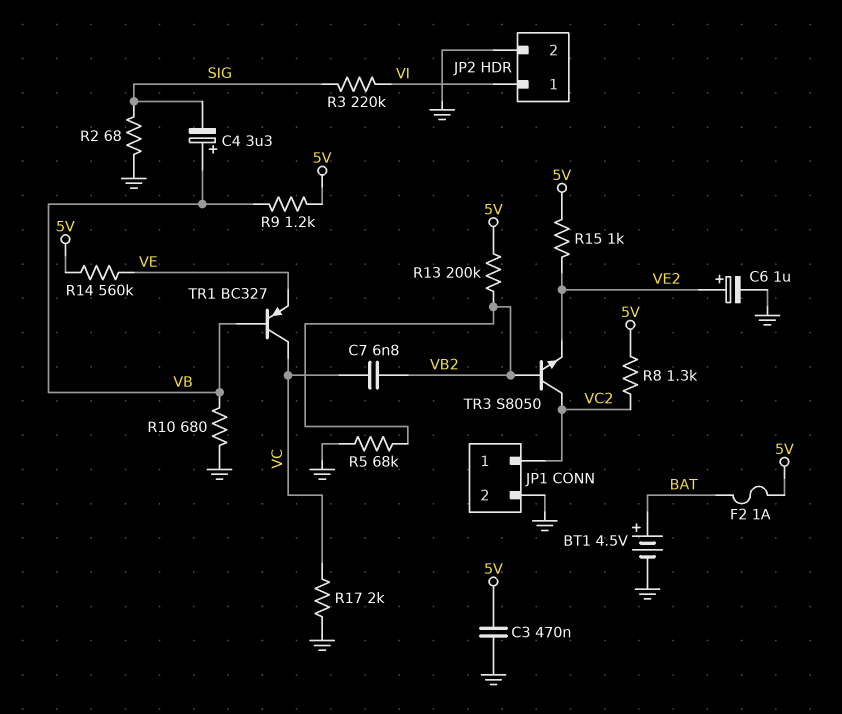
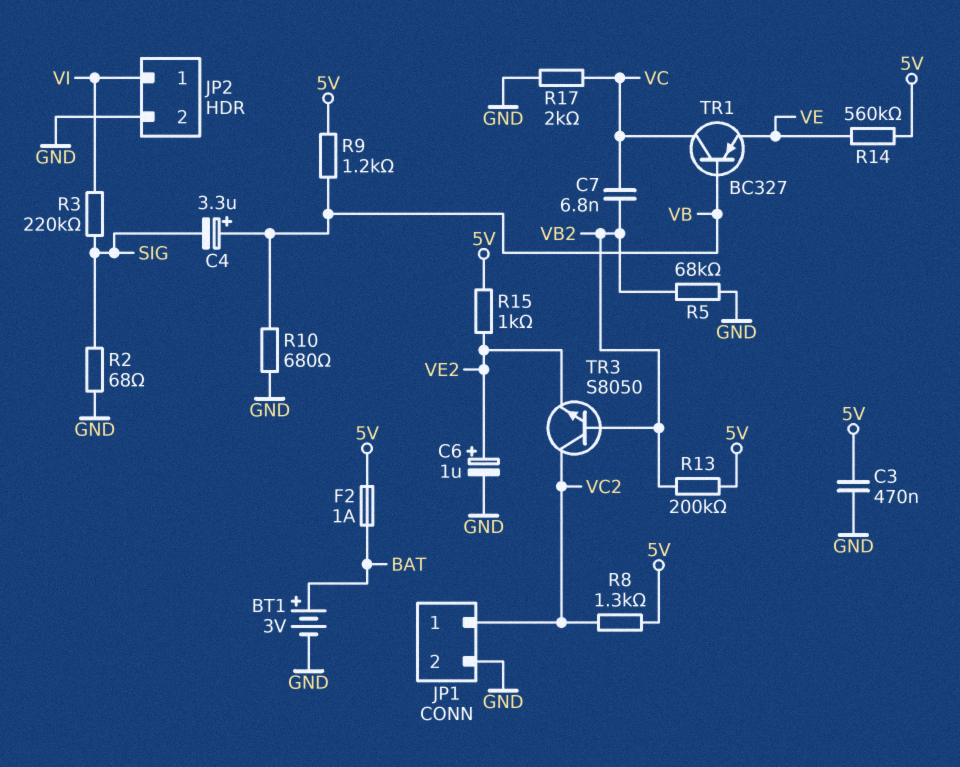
BT1: 4.5V (plus BAT, minus GND) -> 3V (plus BAT, minus GND)

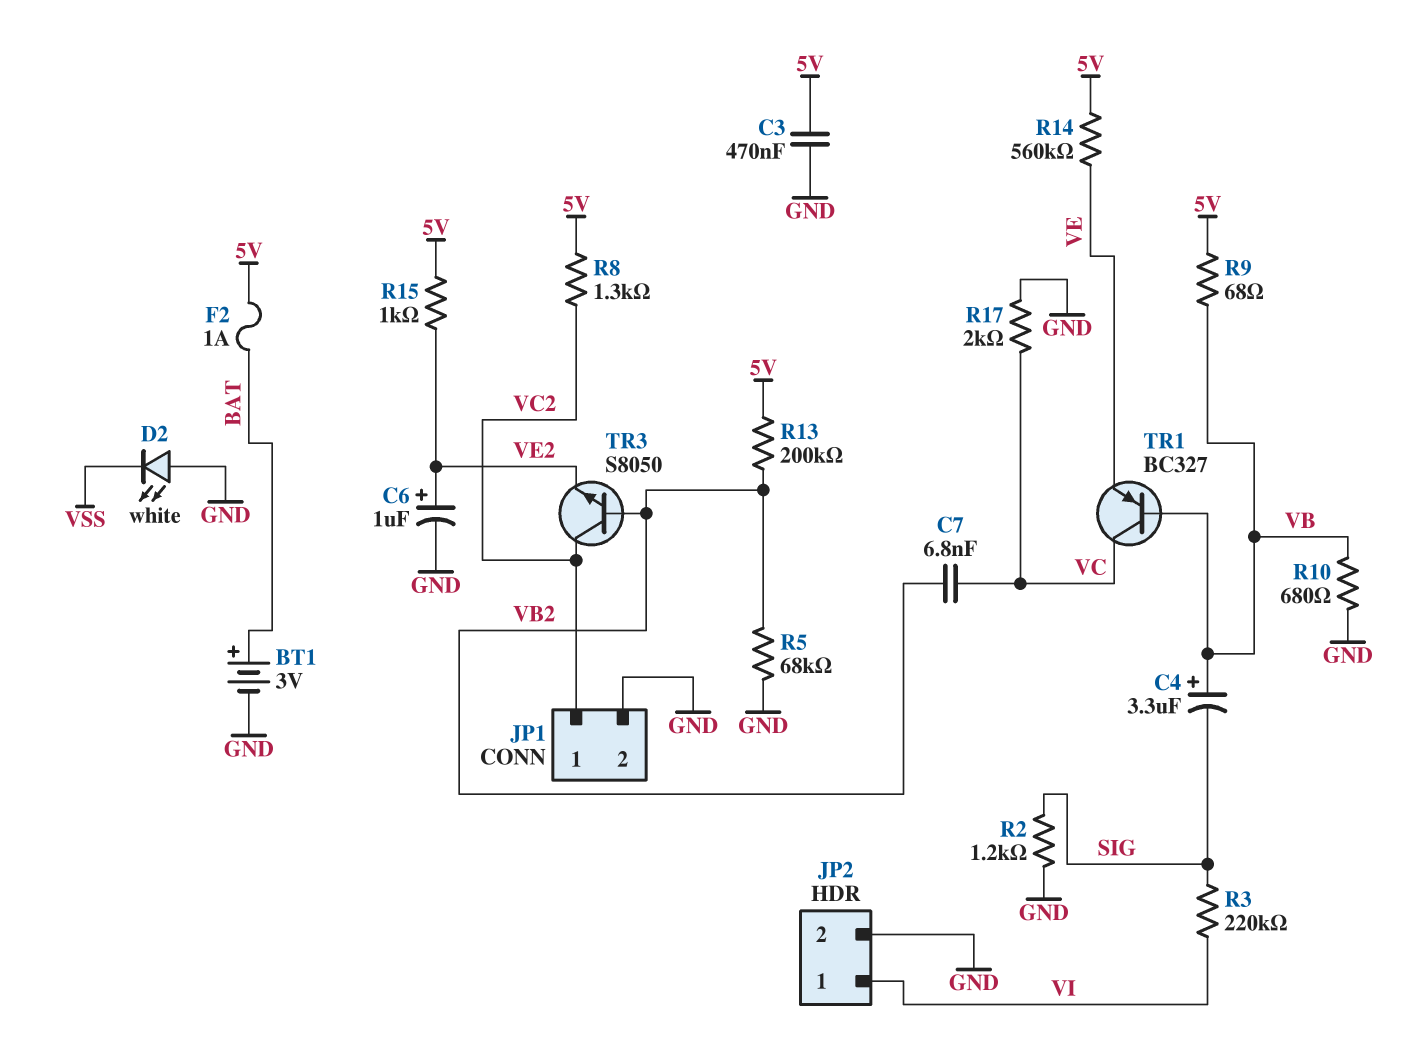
D2: none -> LED white (A GND, K VSS)
R2: 68 (GND, SIG) -> 1.2k (GND, SIG)
R9: 1.2k (5V, VB) -> 68 (5V, VB)

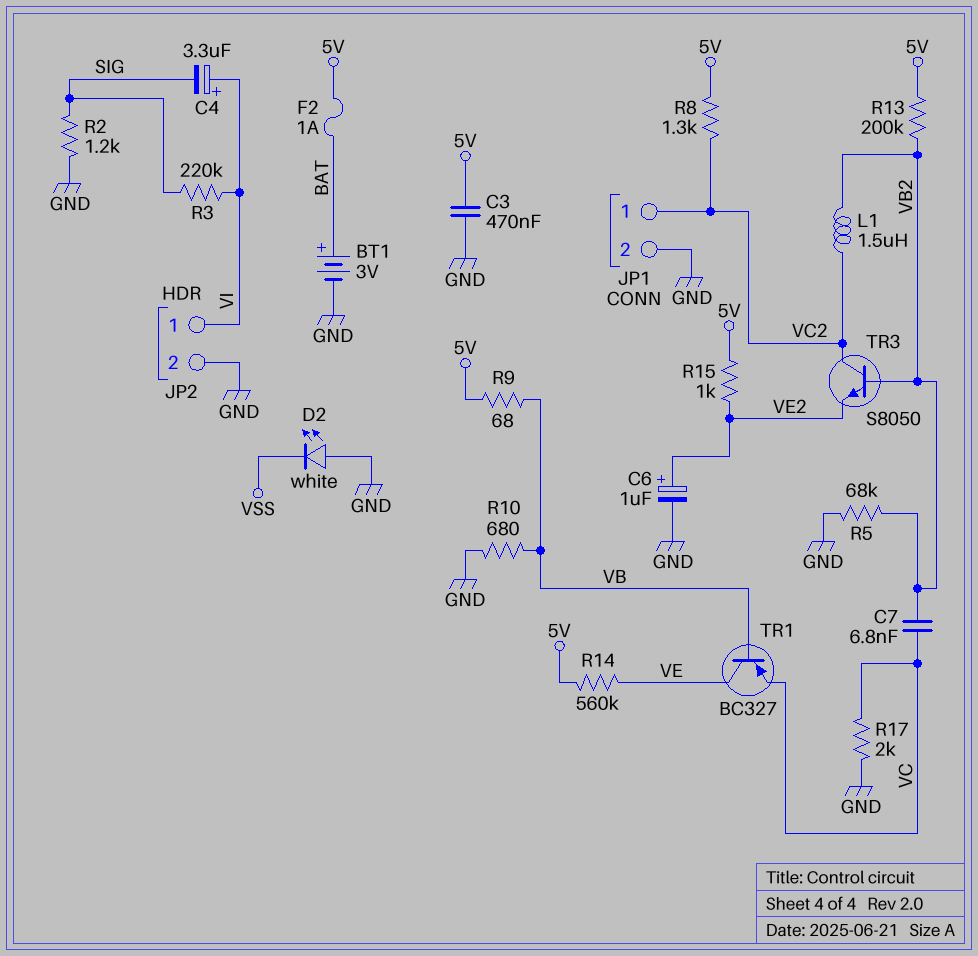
C4: 3.3uF (plus VB, minus SIG) -> 3.3uF (plus VI, minus SIG)
L1: none -> 1.5uH (VB2, VC2)
TR1: PNP BC327 (B VB, C VC, E VE) -> PNP BC327 (B VB, C VE, E VC)

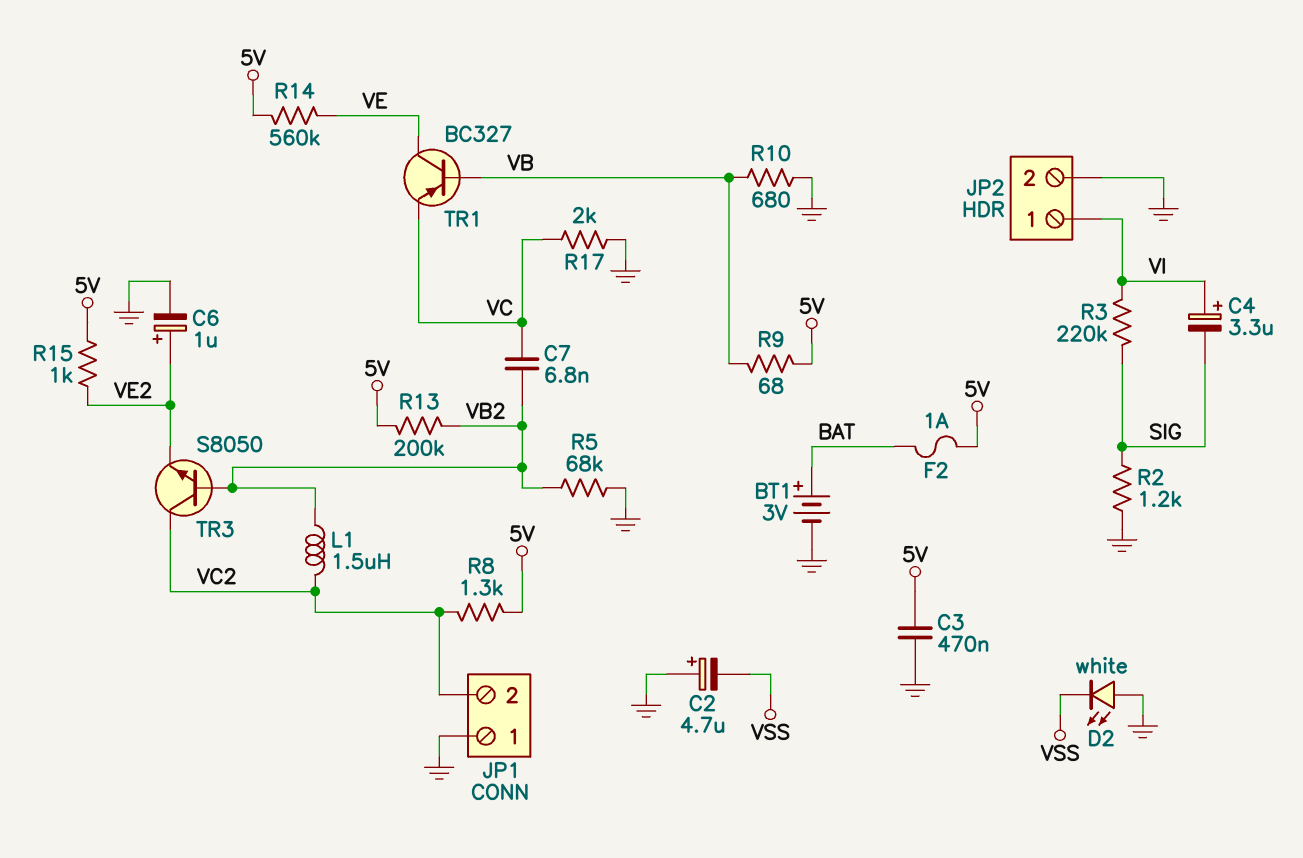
C2: none -> 4.7uF (plus GND, minus VSS)
JP1 pin 1: VC2 -> GND
JP1 pin 2: GND -> VC2

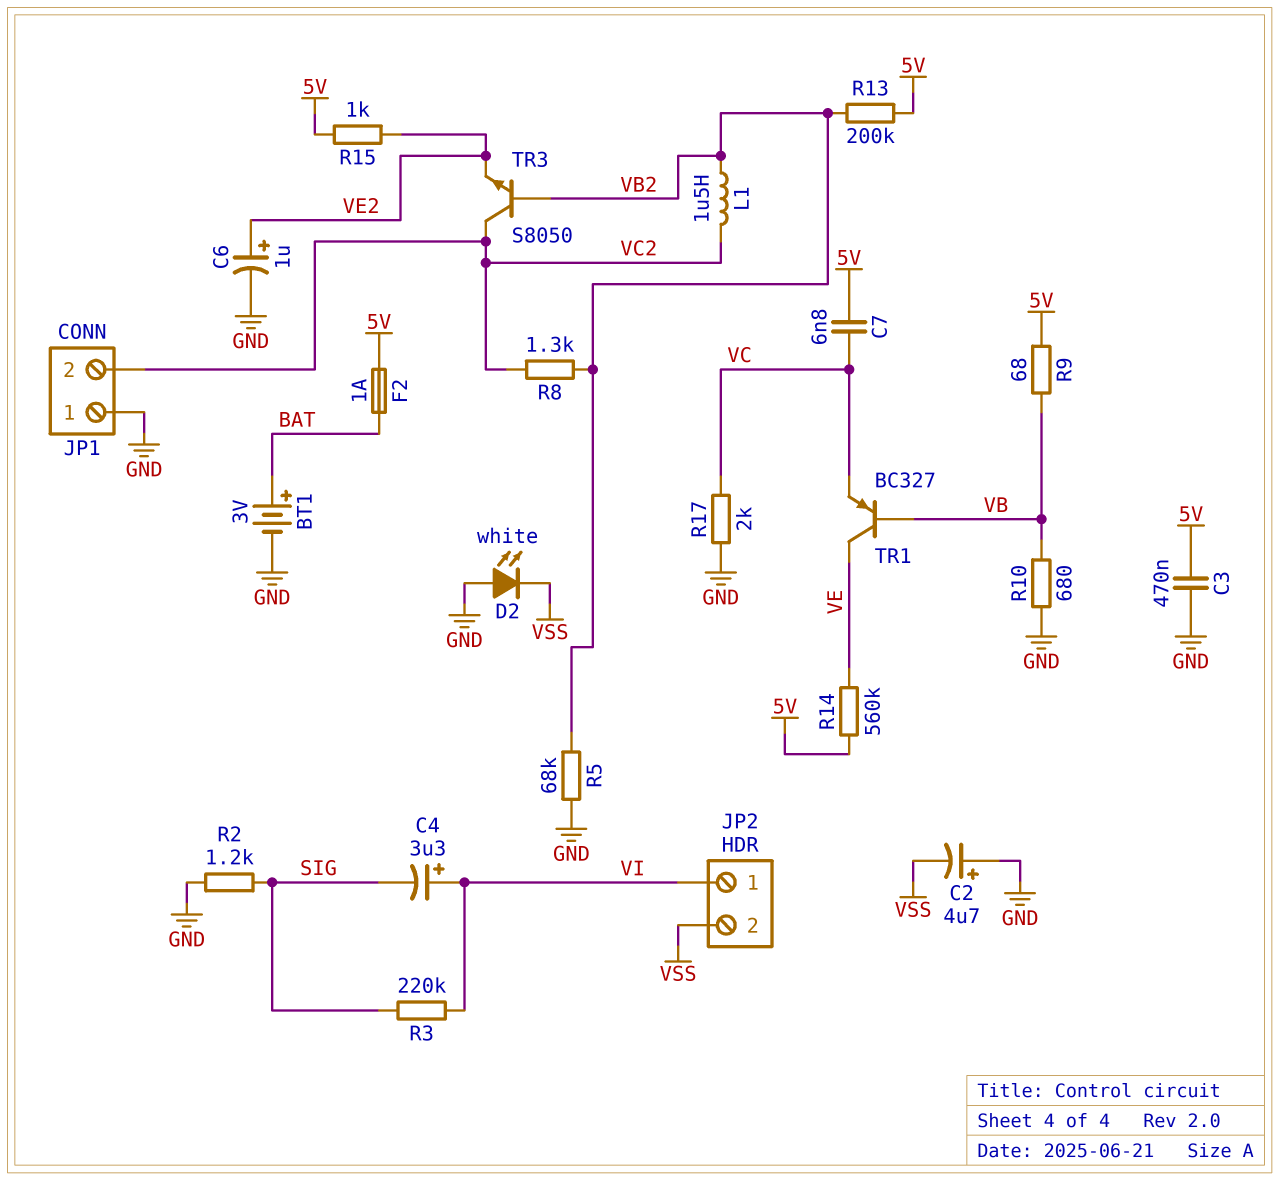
C7: 6.8nF (VB2, VC) -> 6.8nF (5V, VC)
JP2 pin 2: GND -> VSS
R8: 1.3k (5V, VC2) -> 1.3k (VB2, VC2)

